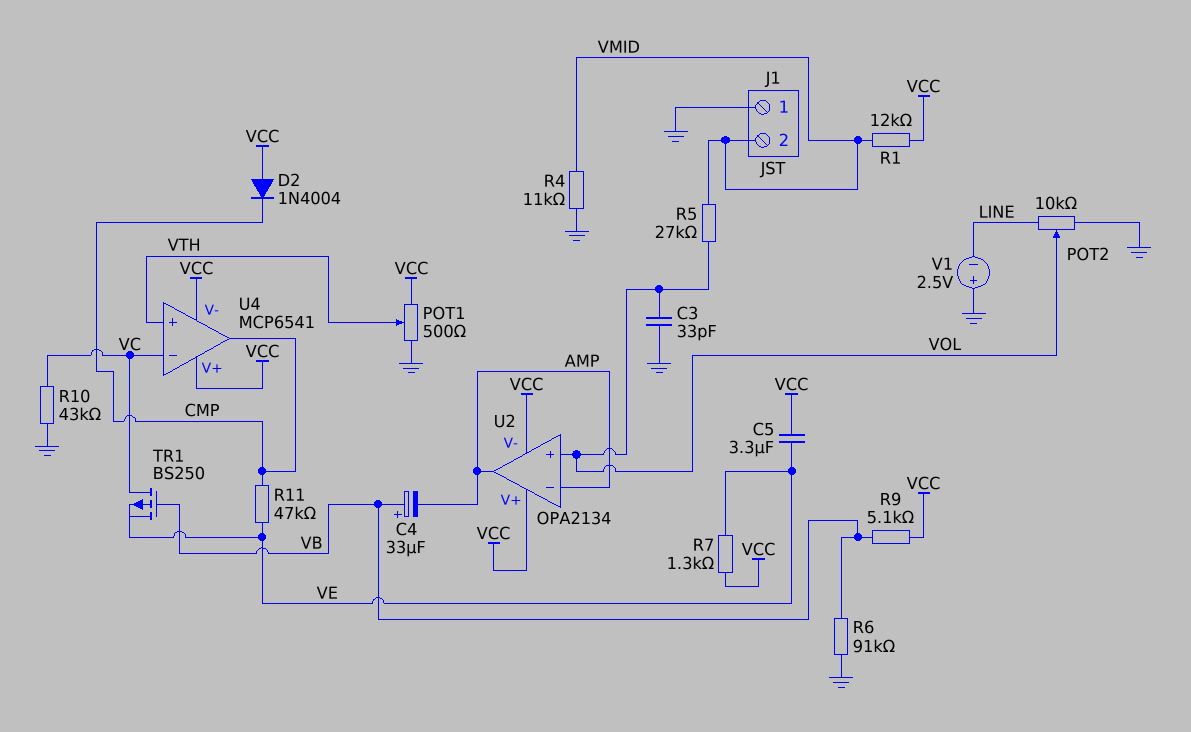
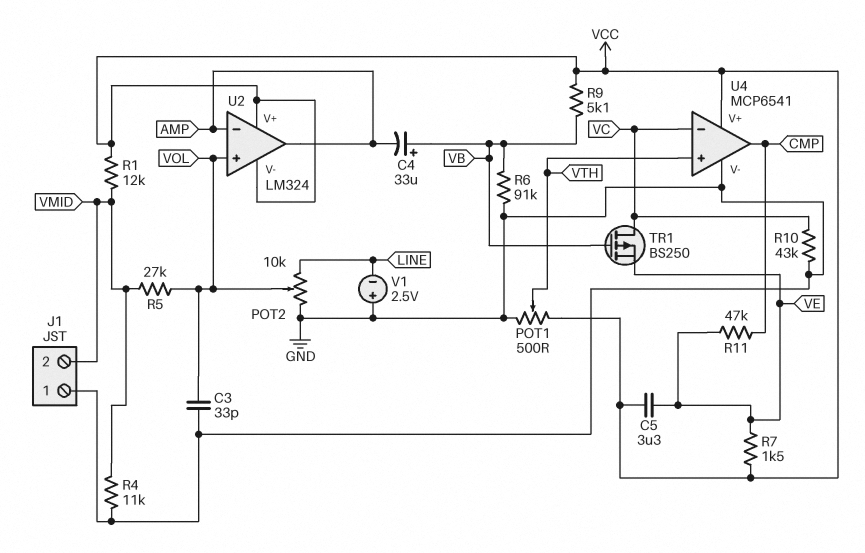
D2: diode 1N4004 (A VCC, K CMP) -> none
R7: 1.3k (VCC, VE) -> 1.5k (VCC, VE)
U2: OPA2134 -> LM324
U4 pin V-: VCC -> GND

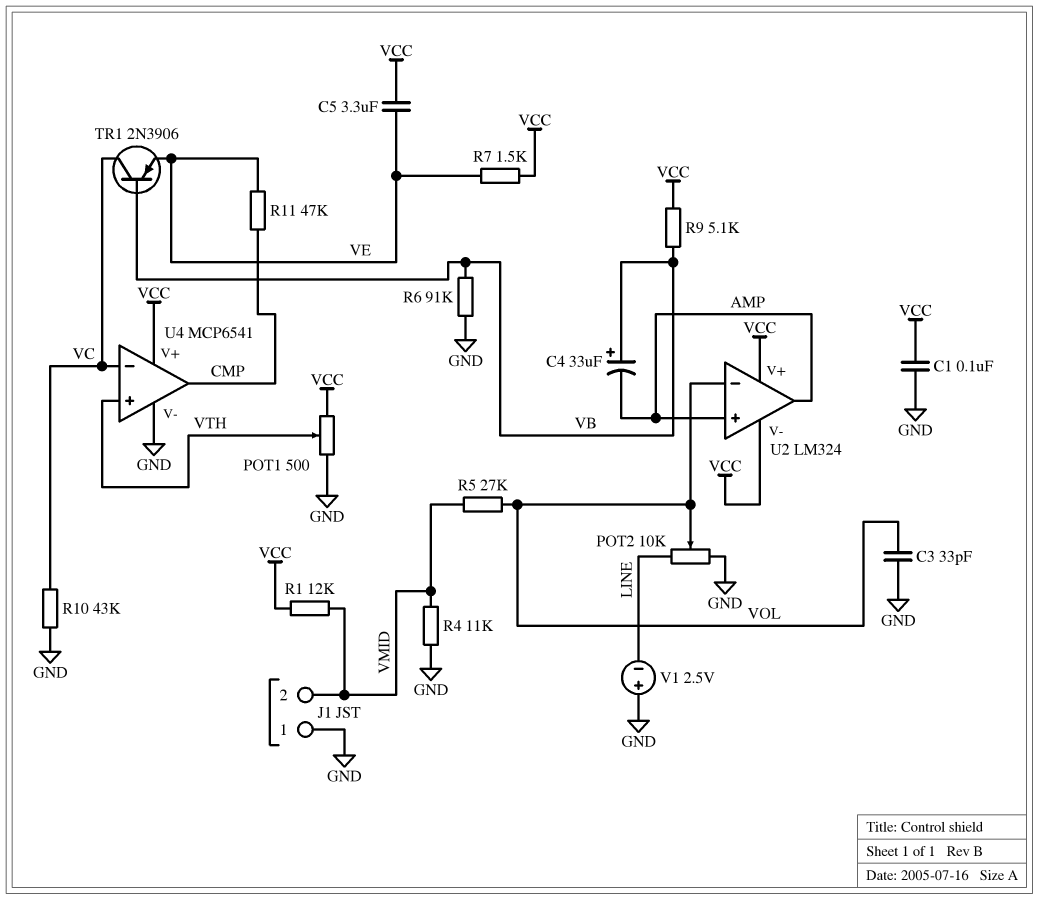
C1: none -> 100nF (GND, VCC)
TR1: PMOS BS250 (G VB, D VC, S VE) -> PNP 2N3906 (B VB, C VC, E VE)
U2 pin in+: VOL -> AMP
U2 pin in-: AMP -> VOL

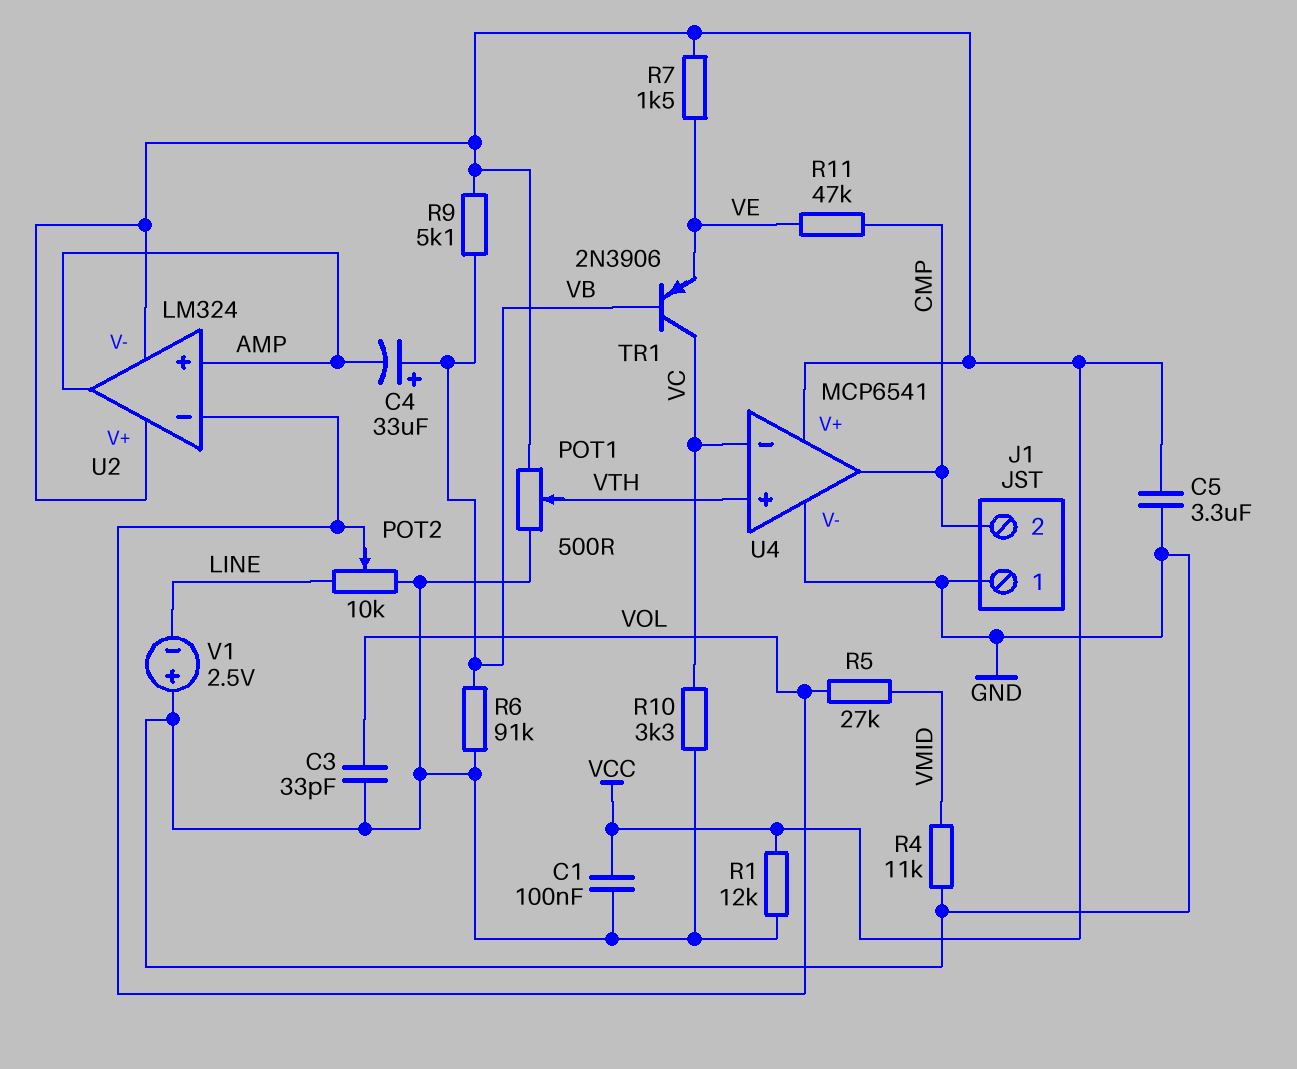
C5: 3.3uF (VCC, VE) -> 3.3uF (GND, VCC)
J1 pin 2: VMID -> CMP
R1: 12k (VCC, VMID) -> 12k (GND, VCC)
R10: 43k (GND, VC) -> 3.3k (GND, VC)

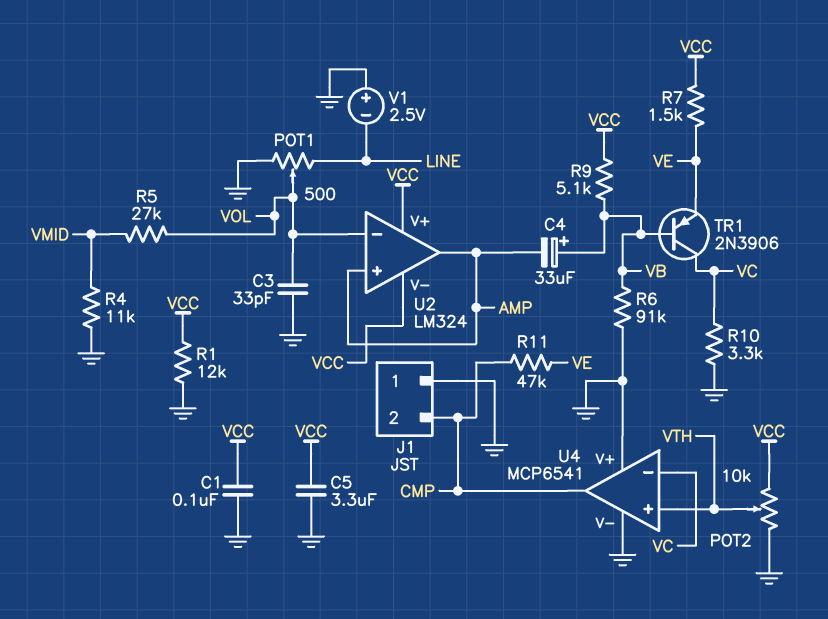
POT1: 500 (GND, VCC, wiper VTH) -> 500 (GND, LINE, wiper VOL)
POT2: 10k (GND, LINE, wiper VOL) -> 10k (GND, VCC, wiper VTH)
U4 pin V+: VCC -> GND

